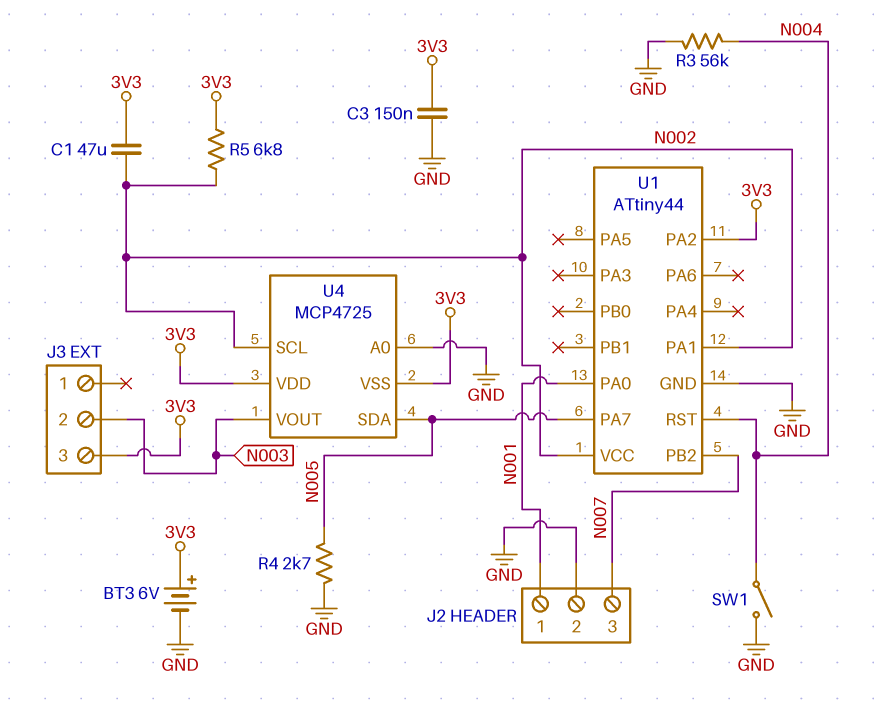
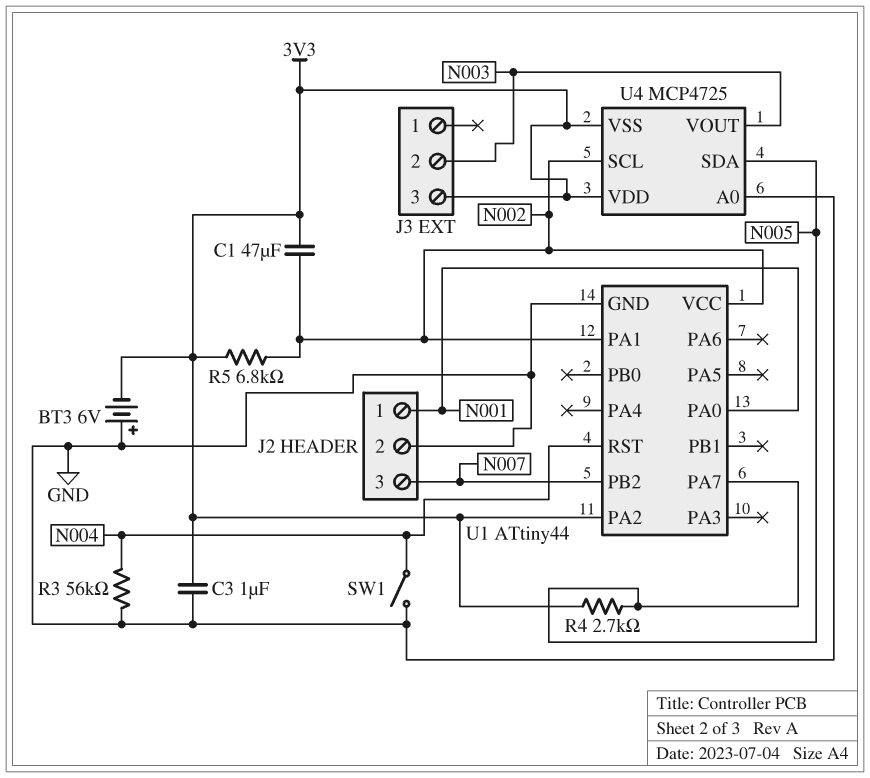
BT3: 6V (plus 3V3, minus GND) -> 6V (plus GND, minus 3V3)
C3: 150nF (3V3, GND) -> 1uF (3V3, GND)
R4: 2.7k (GND, N005) -> 2.7k (3V3, N005)

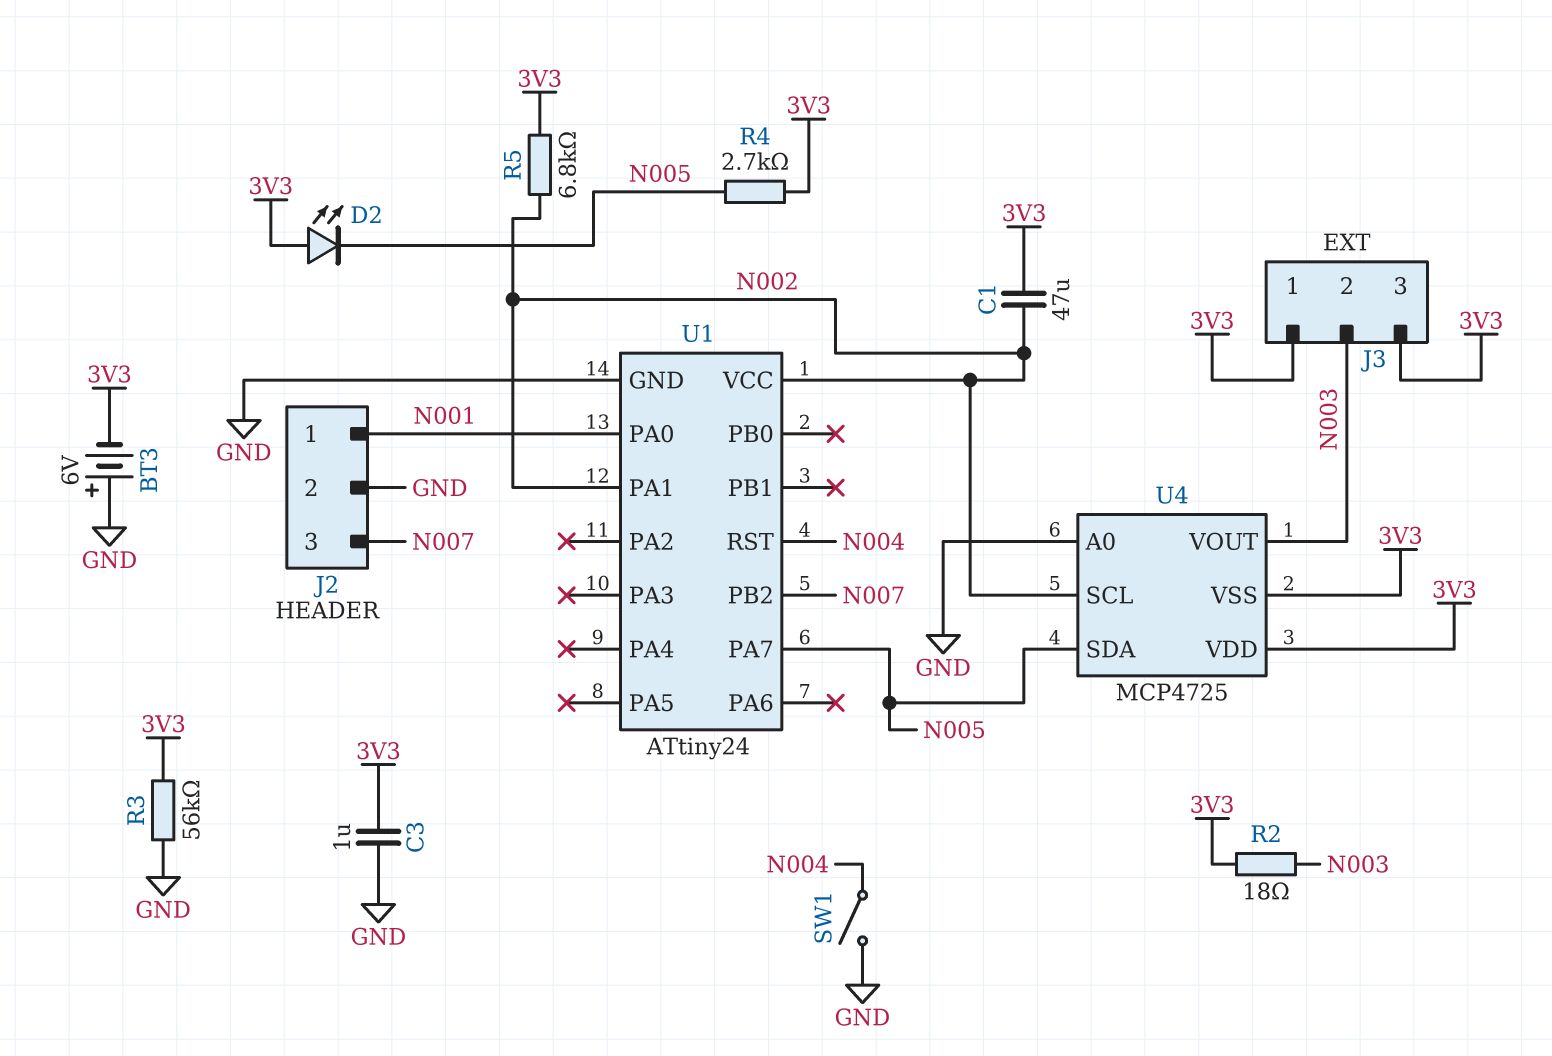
D2: none -> LED (A 3V3, K N005)
J3 pin 1: none -> 3V3
R2: none -> 18 (3V3, N003)
R3: 56k (GND, N004) -> 56k (3V3, GND)
U1: ATtiny44 -> ATtiny24
U1 pin PA2: 3V3 -> none

